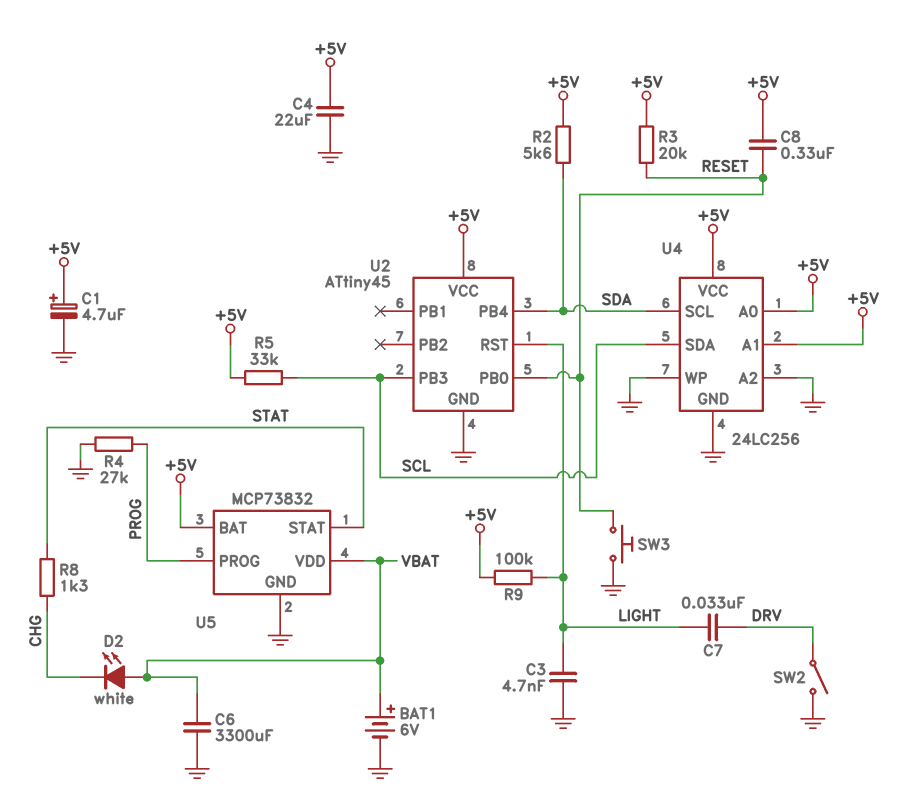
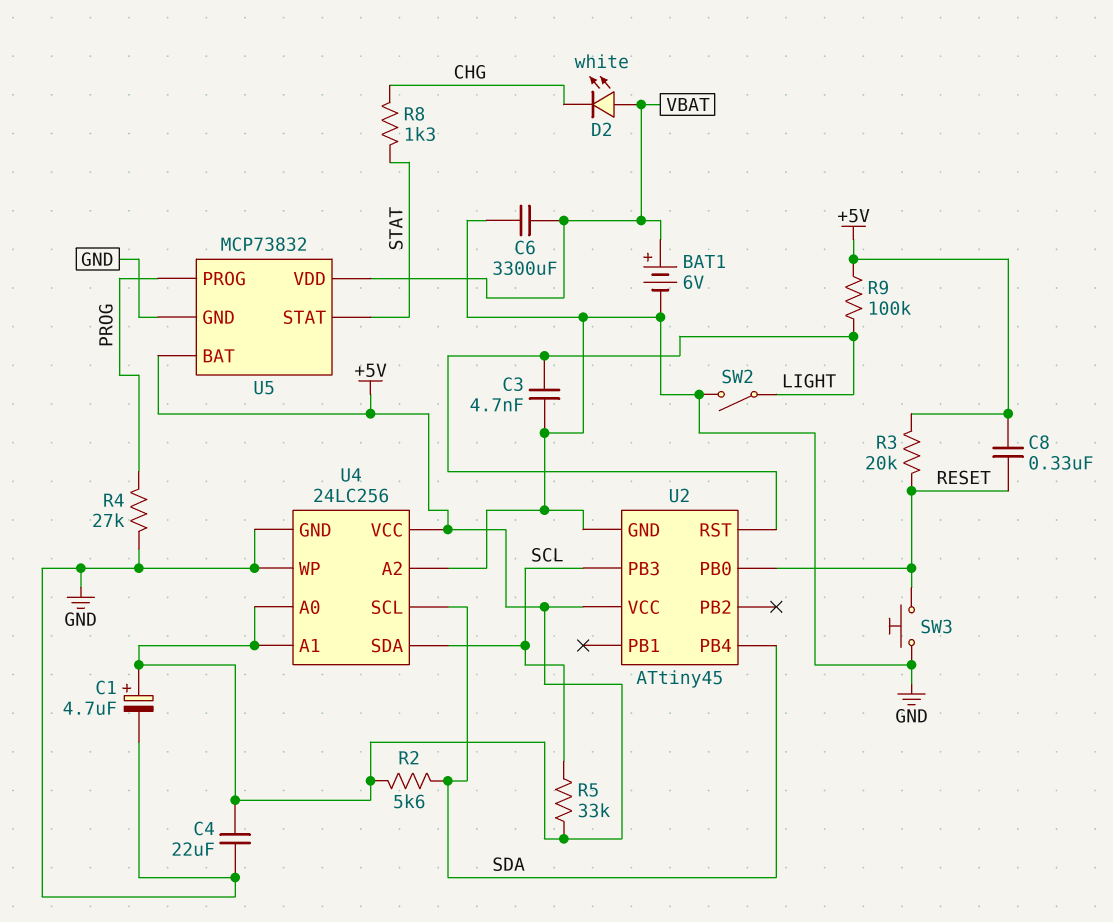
C7: 33nF (DRV, LIGHT) -> none
SW2: switch (DRV, GND) -> switch (GND, LIGHT)

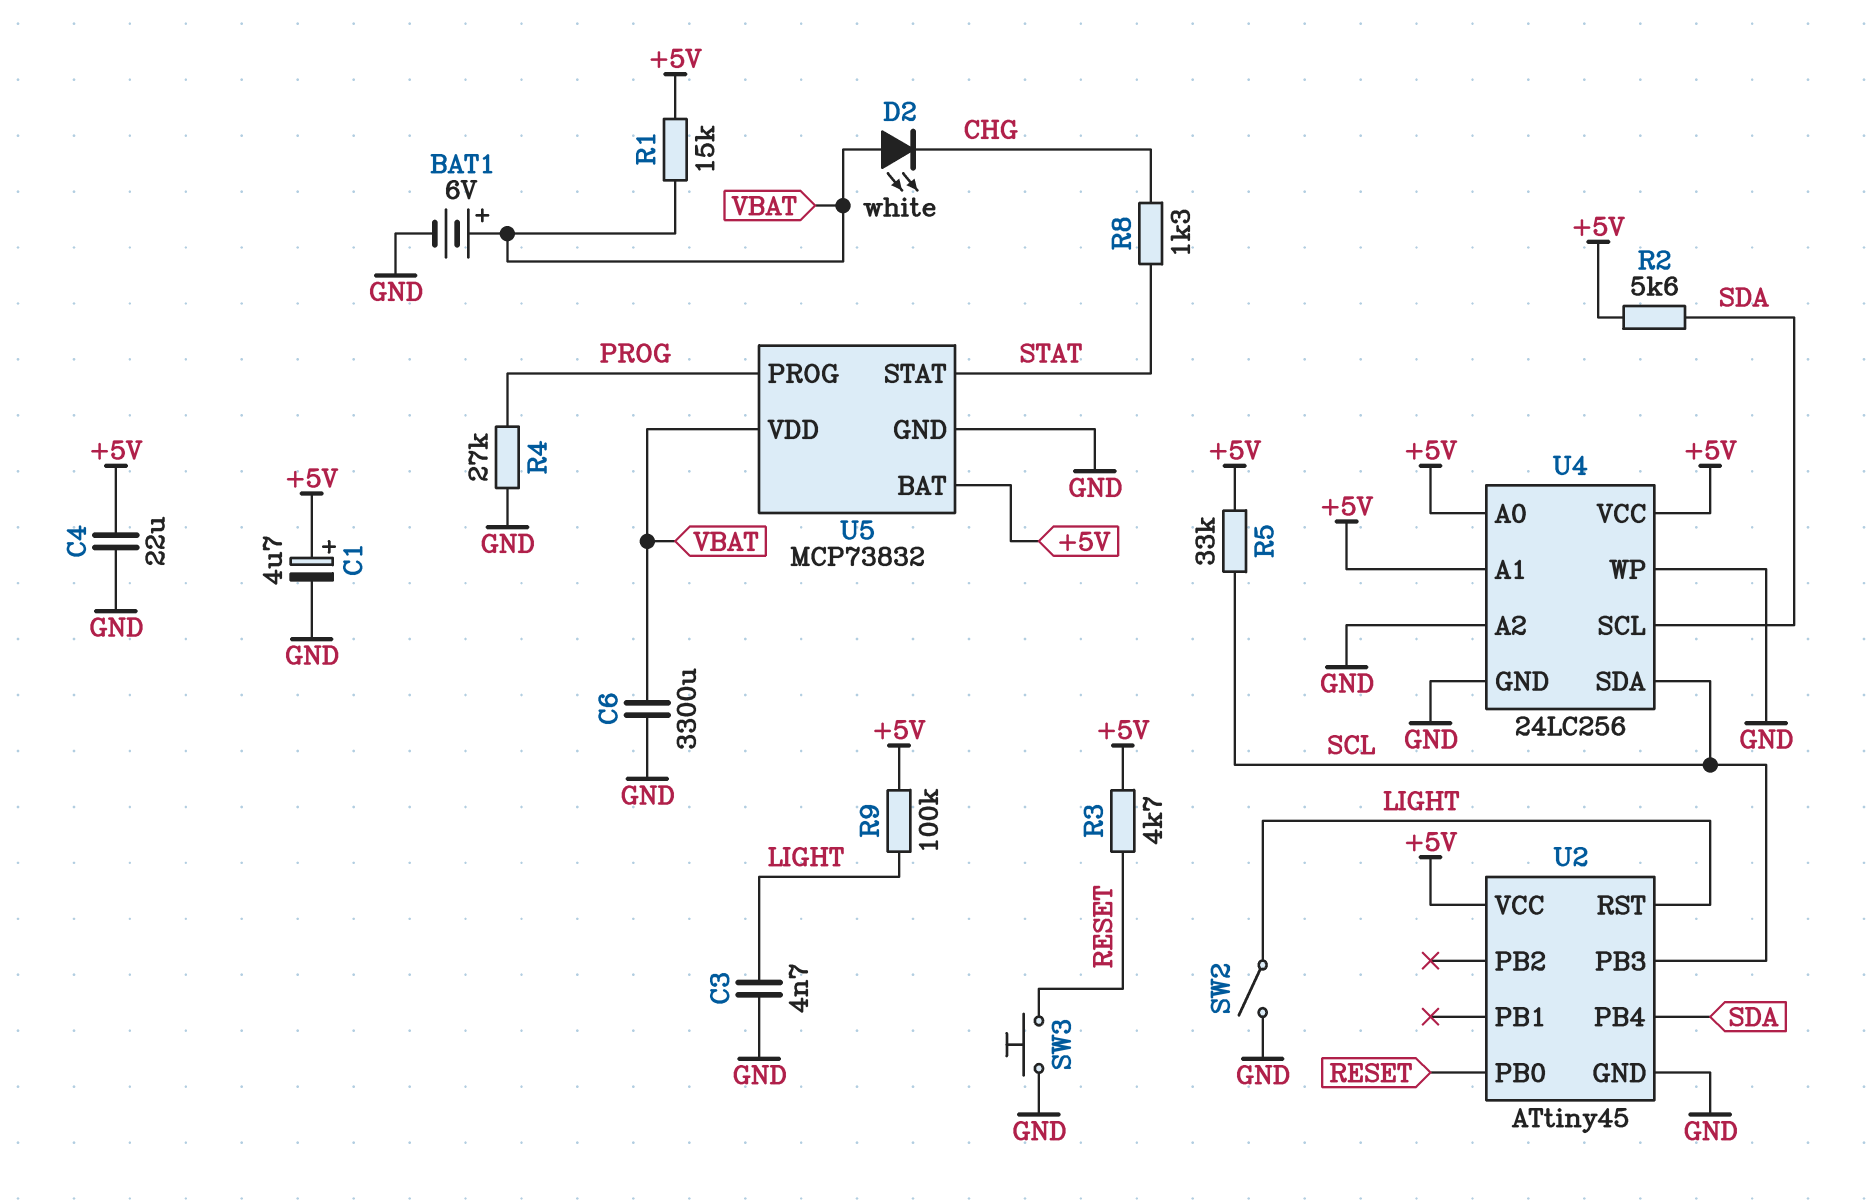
C8: 330nF (+5V, RESET) -> none
R1: none -> 15k (+5V, VBAT)
R3: 20k (+5V, RESET) -> 4.7k (+5V, RESET)

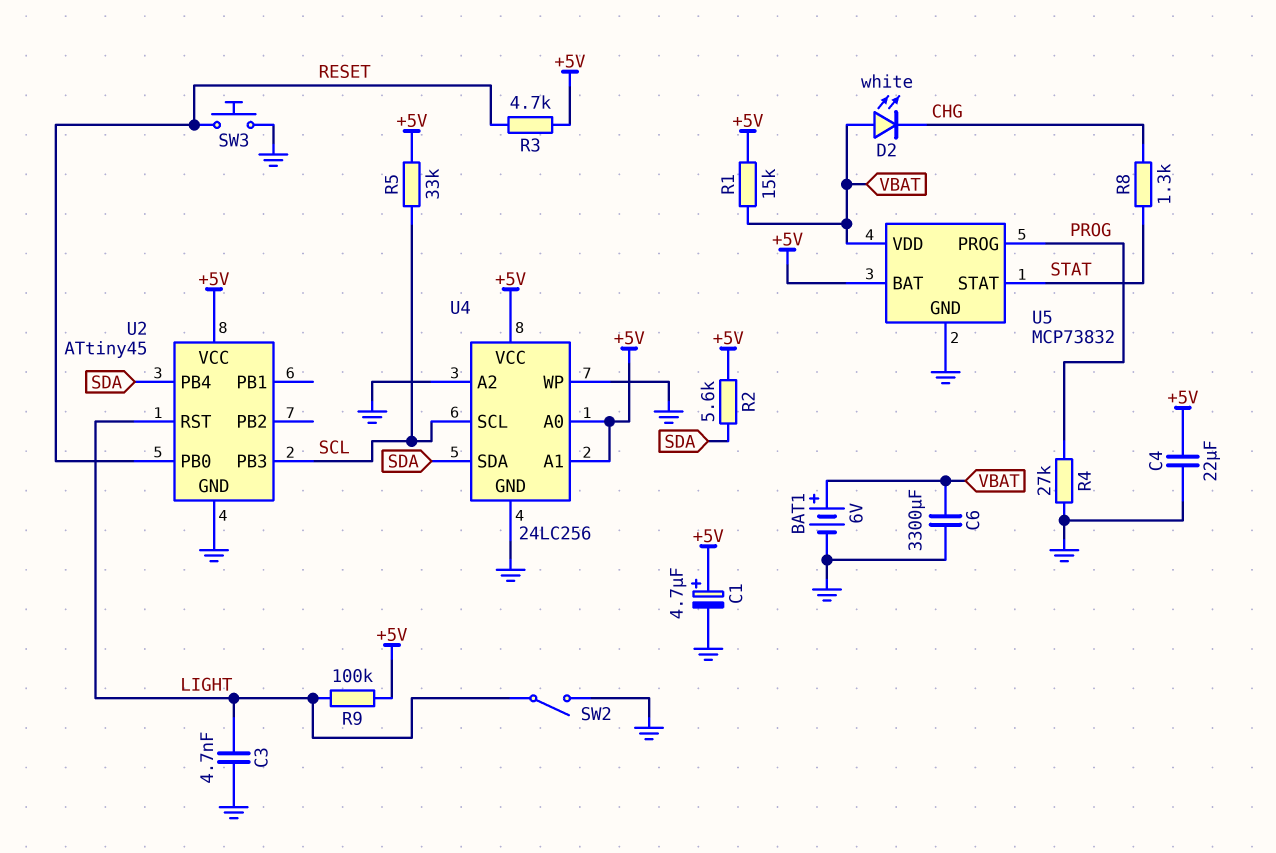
U4 pin SCL: SDA -> SCL
U4 pin SDA: SCL -> SDA

